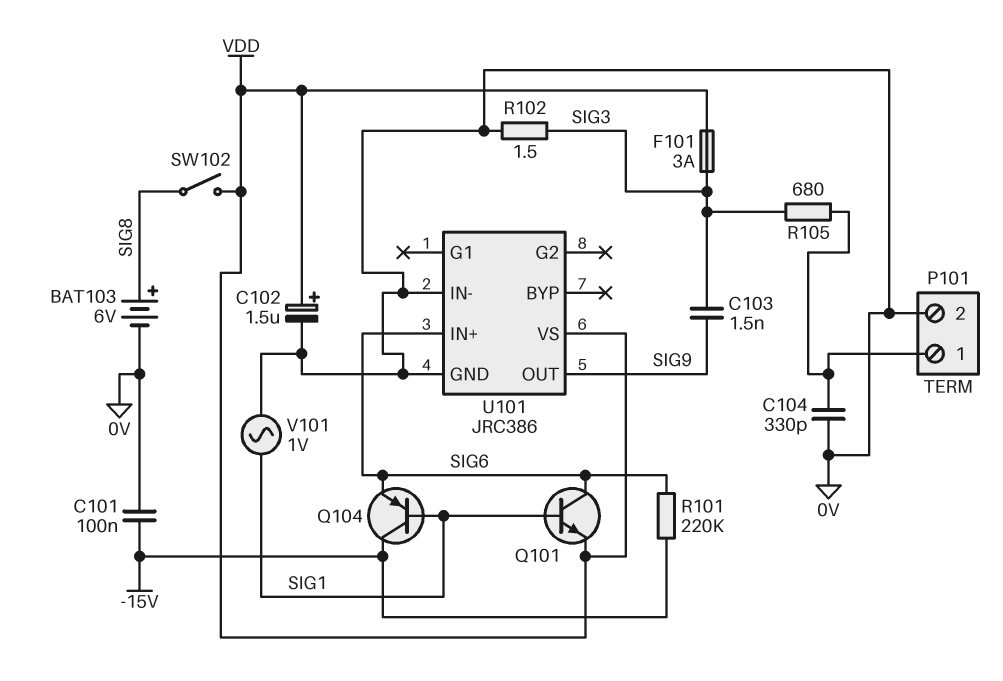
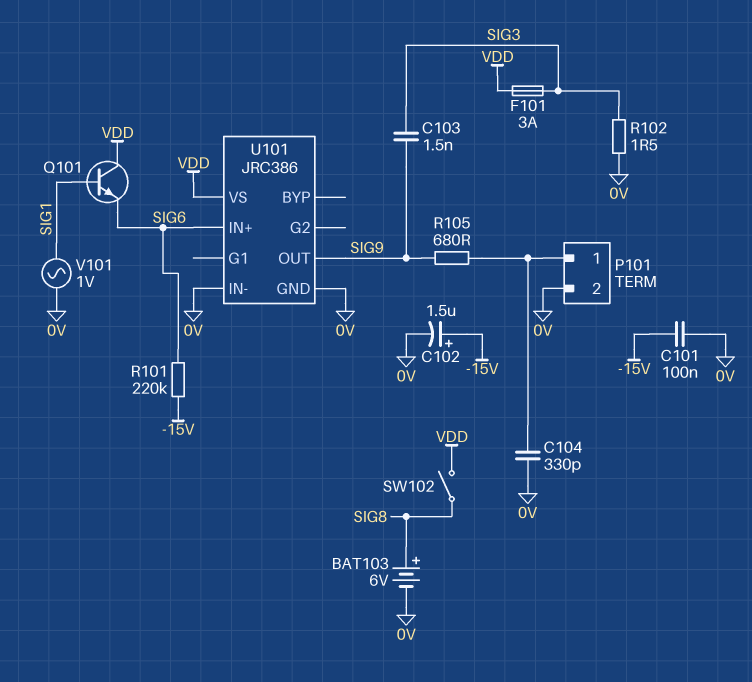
C102: 1.5uF (plus VDD, minus 0V) -> 1.5uF (plus -15V, minus 0V)
Q101: NPN (B SIG1, C SIG6, E VDD) -> NPN (B SIG1, C VDD, E SIG6)
Q104: PNP (B SIG1, C -15V, E SIG6) -> none
R105: 680 (P101/1, SIG3) -> 680 (P101/1, SIG9)

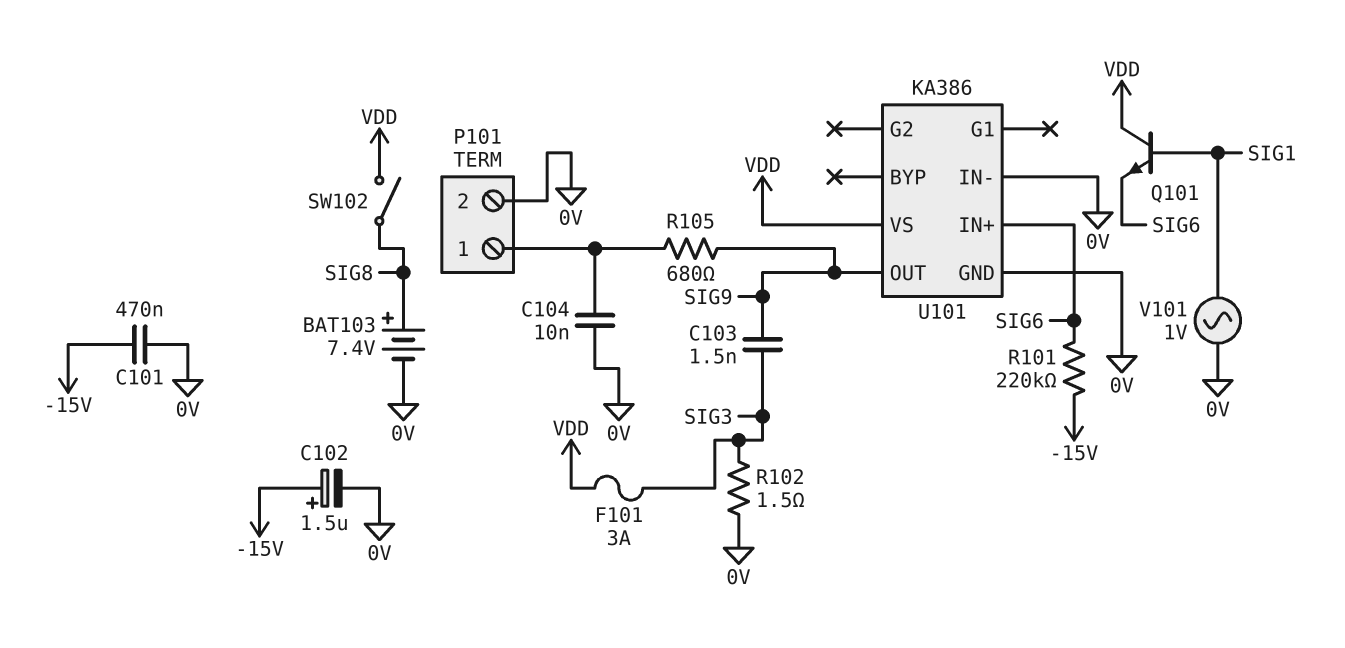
BAT103: 6V (plus SIG8, minus 0V) -> 7.4V (plus SIG8, minus 0V)
C101: 100nF (-15V, 0V) -> 470nF (-15V, 0V)
C104: 330pF (0V, P101/1) -> 10nF (0V, P101/1)
U101: JRC386 -> KA386

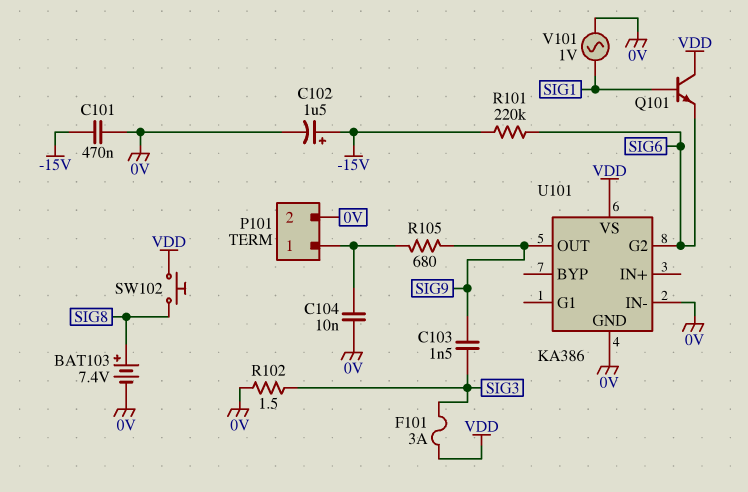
SW102: switch (SIG8, VDD) -> button (SIG8, VDD)
U101 pin G2: none -> SIG6
U101 pin IN+: SIG6 -> none

